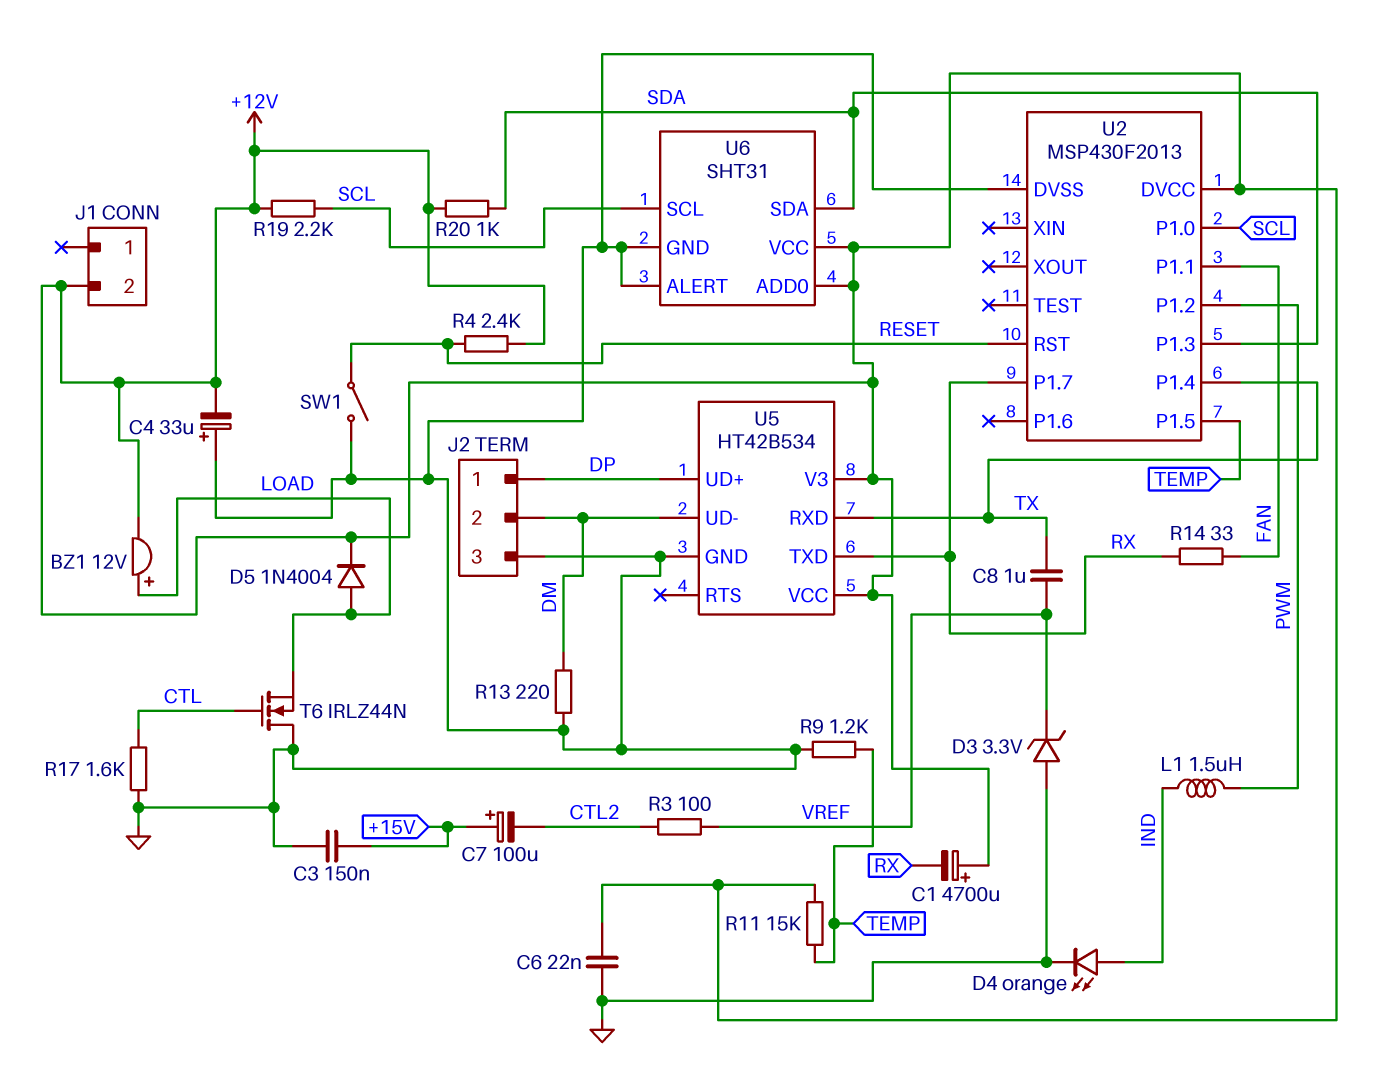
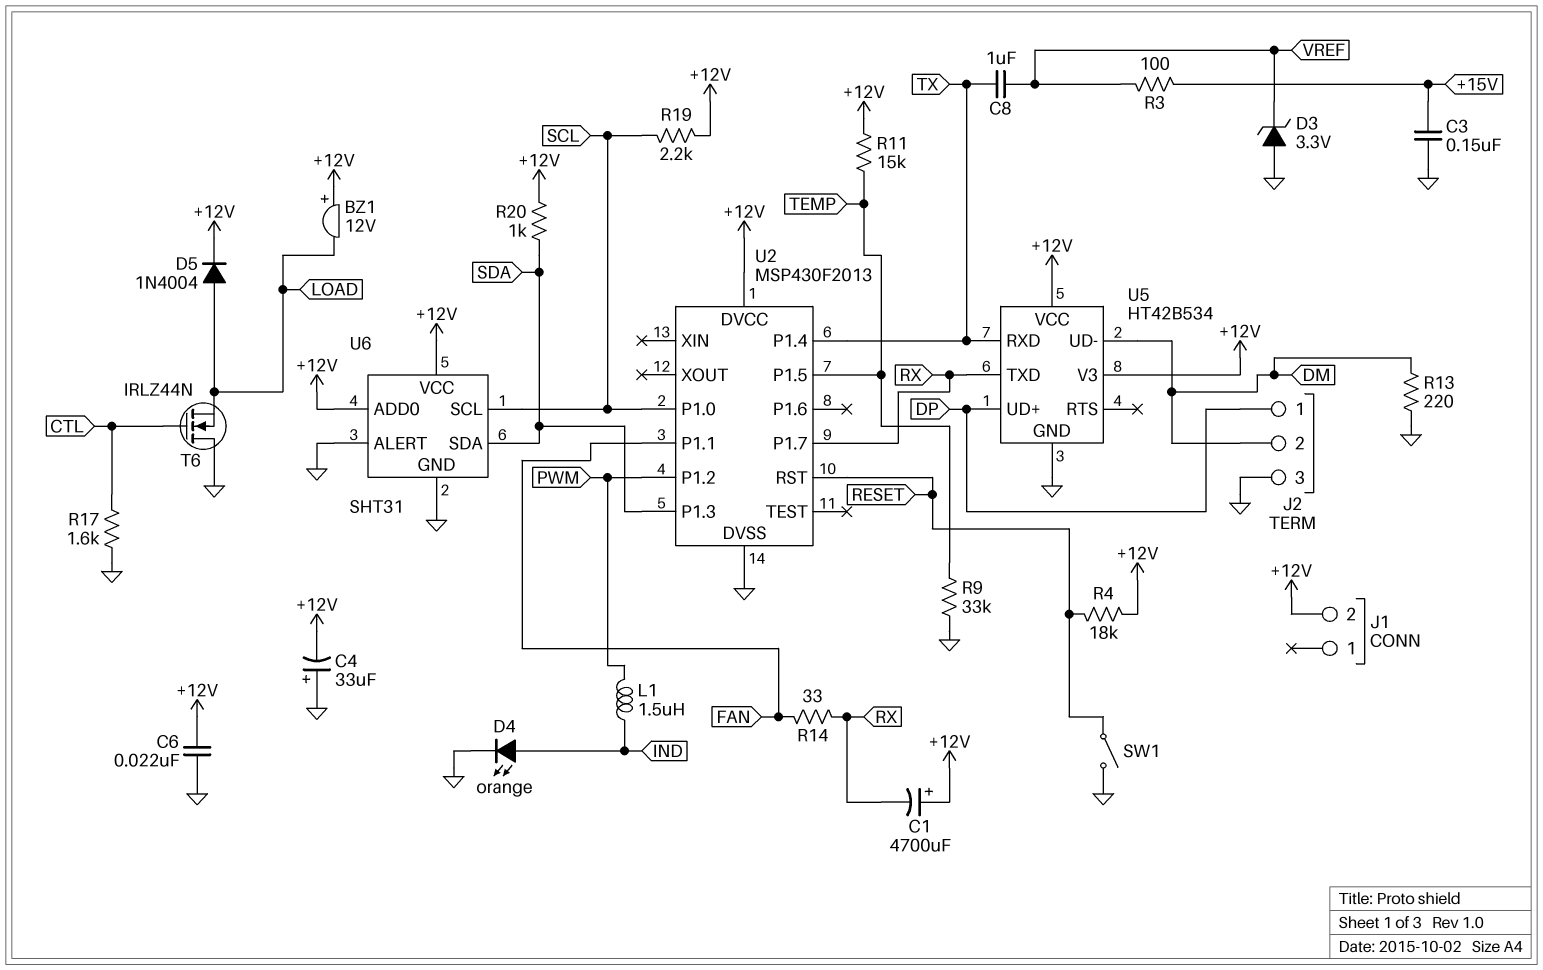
BZ1: buzzer 12V (plus LOAD, minus +12V) -> buzzer 12V (plus +12V, minus LOAD)
C7: 100uF (plus +15V, minus CTL2) -> none
R3: 100 (CTL2, VREF) -> 100 (+15V, VREF)
R4: 2.4k (+12V, RESET) -> 18k (+12V, RESET)
R9: 1.2k (GND, TEMP) -> 33k (GND, TEMP)

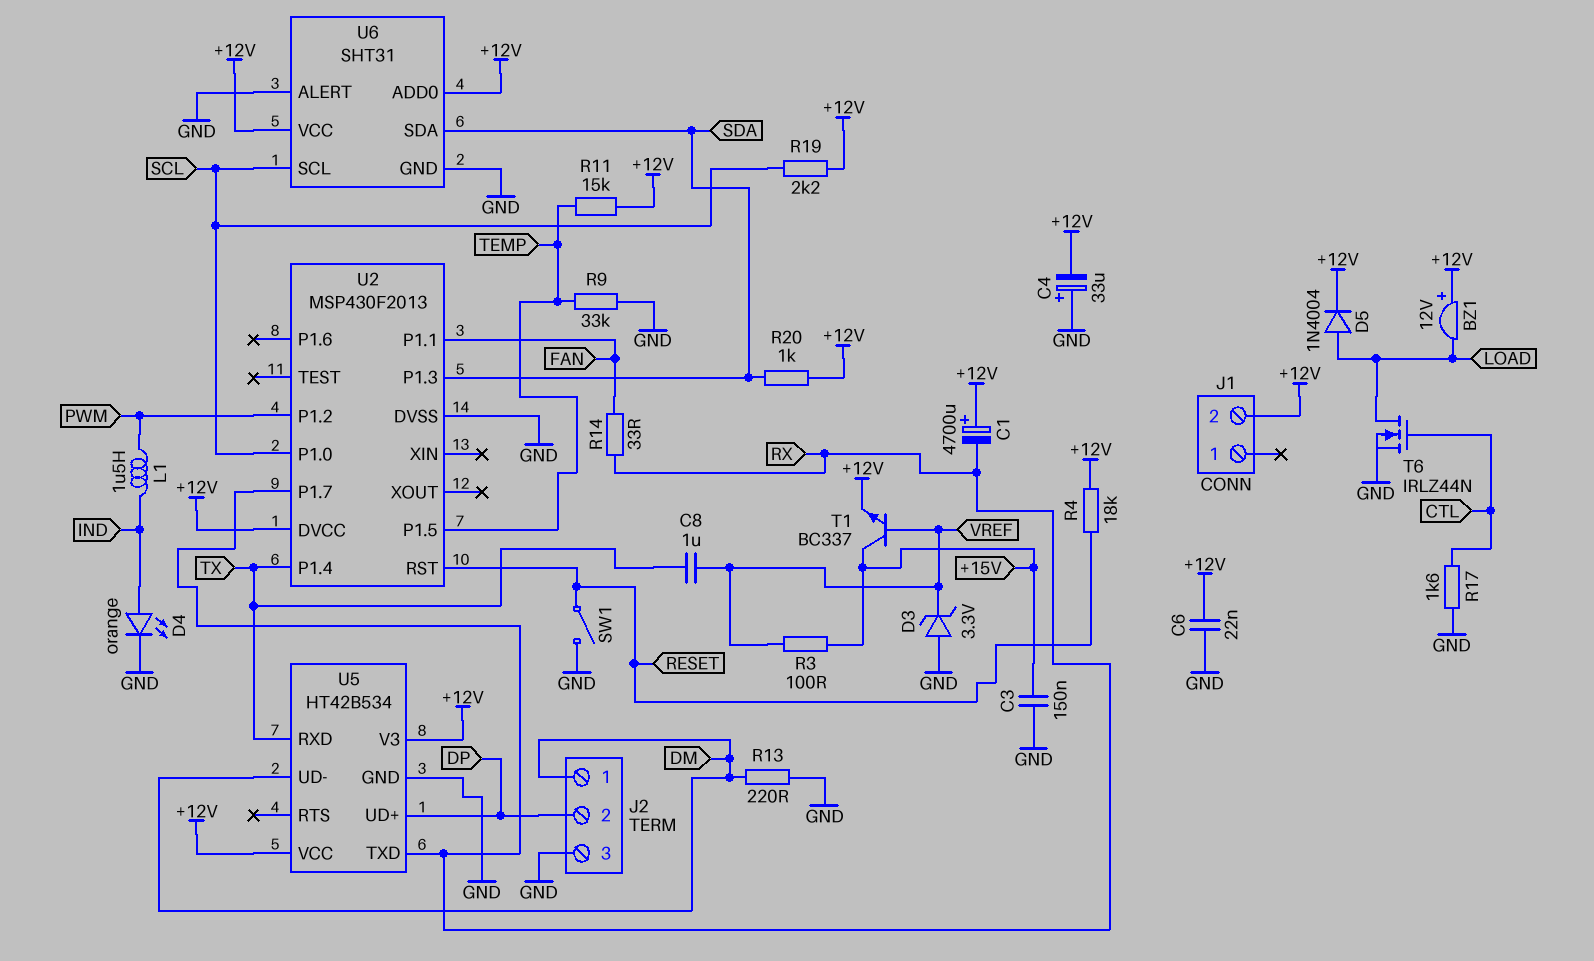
J2 pin 1: DP -> DM
J2 pin 2: DM -> DP
T1: none -> NPN BC337 (B VREF, C +15V, E +12V)
T6: NMOS IRLZ44N (G CTL, D GND, S LOAD) -> NMOS IRLZ44N (G CTL, D LOAD, S GND)

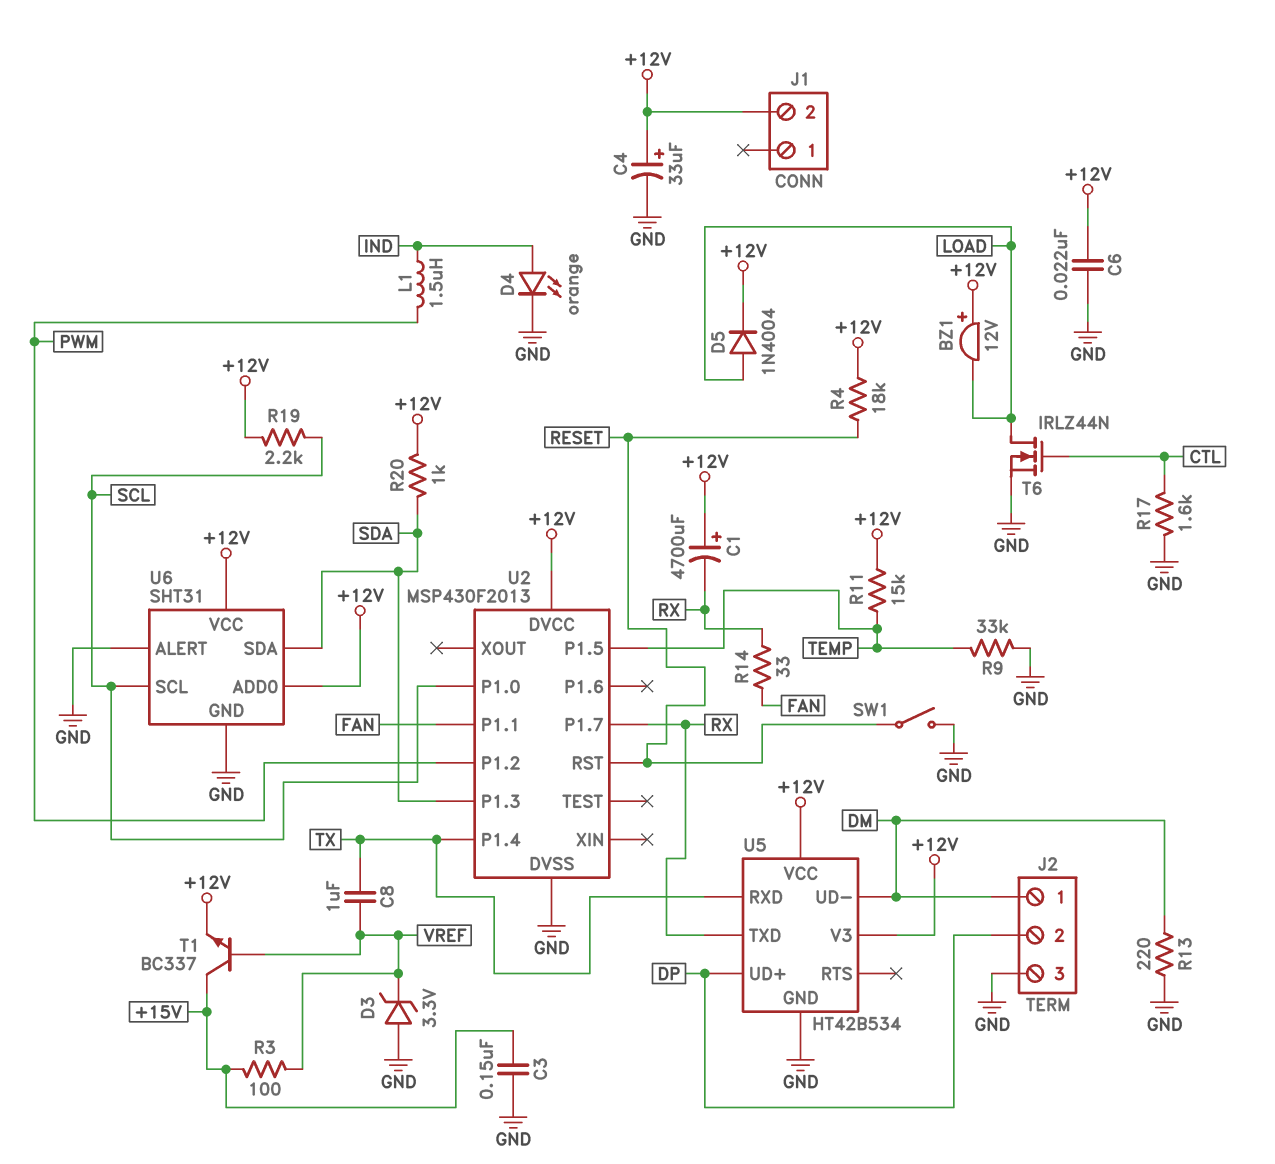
C4: 33uF (plus GND, minus +12V) -> 33uF (plus +12V, minus GND)

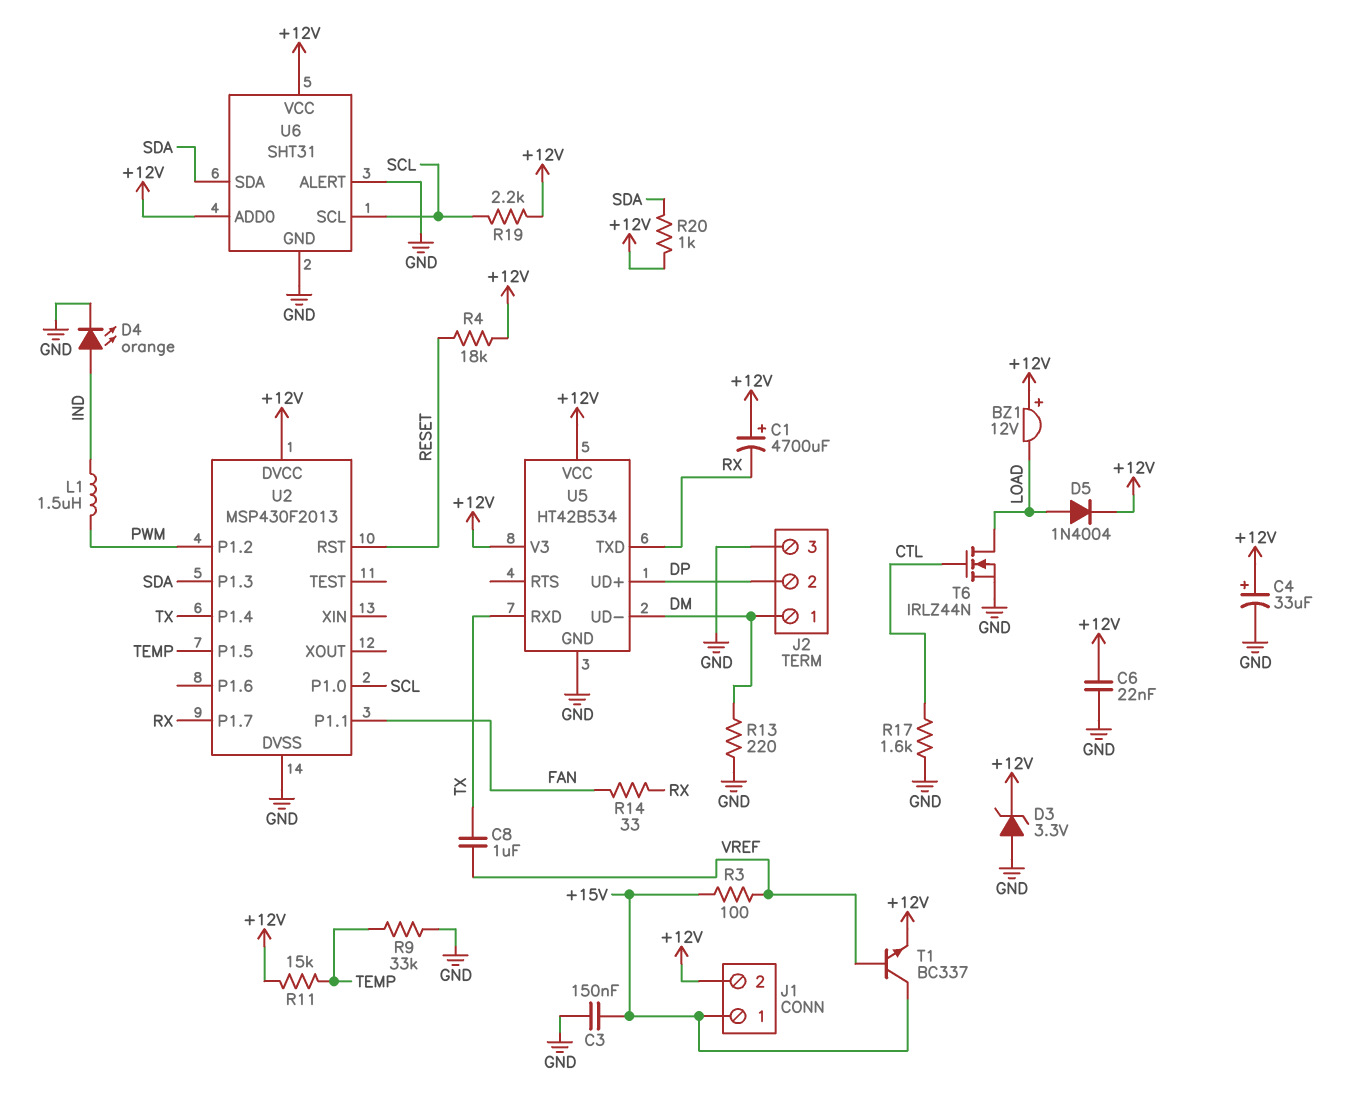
D3: zener 3.3V (A GND, K VREF) -> zener 3.3V (A GND, K +12V)
J1 pin 1: none -> +15V
SW1: switch (GND, RESET) -> none

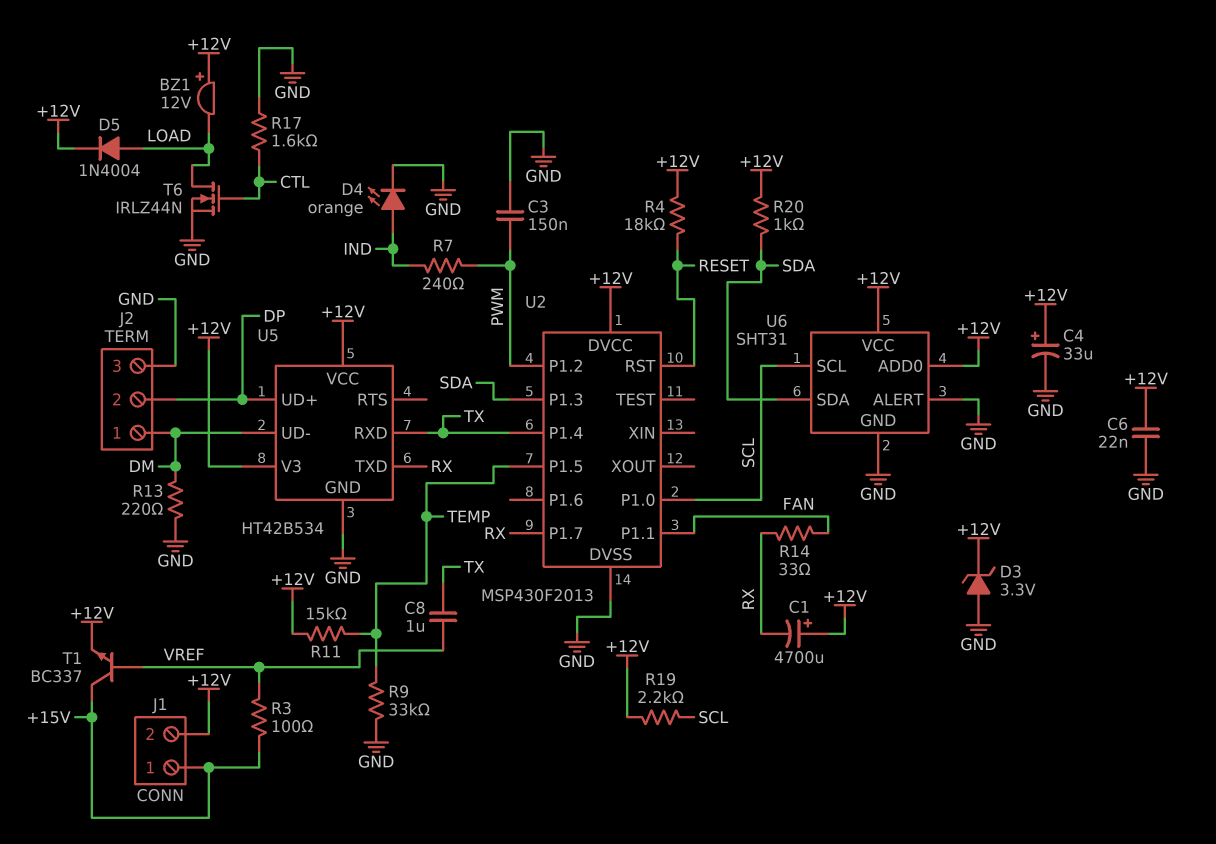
C3: 150nF (+15V, GND) -> 150nF (GND, PWM)
L1: 1.5uH (IND, PWM) -> none
R7: none -> 240 (IND, PWM)

